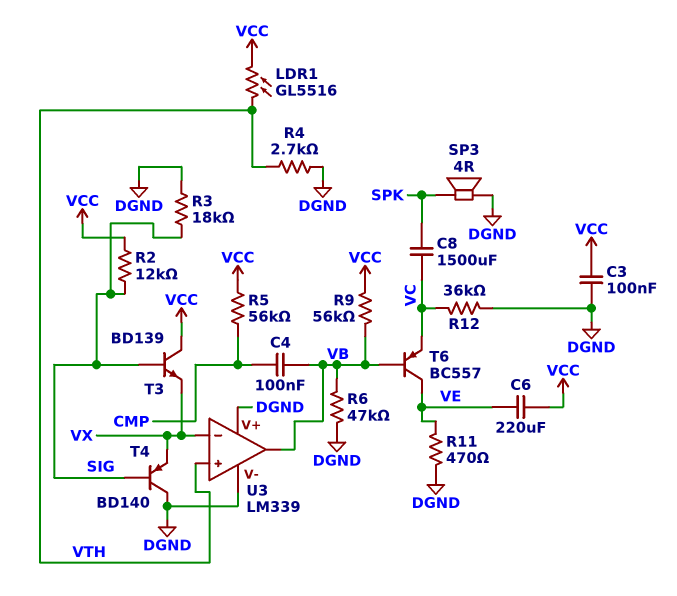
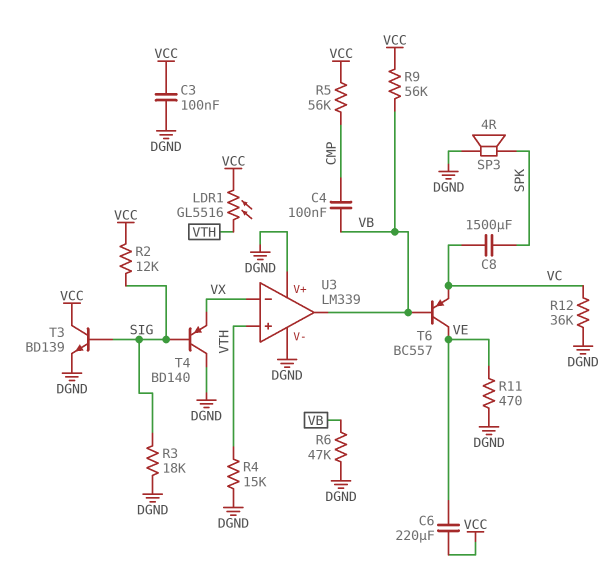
R4: 2.7k (DGND, VTH) -> 15k (DGND, VTH)
T3: NPN BD139 (B SIG, C VCC, E VX) -> NPN BD139 (B SIG, C VCC, E DGND)

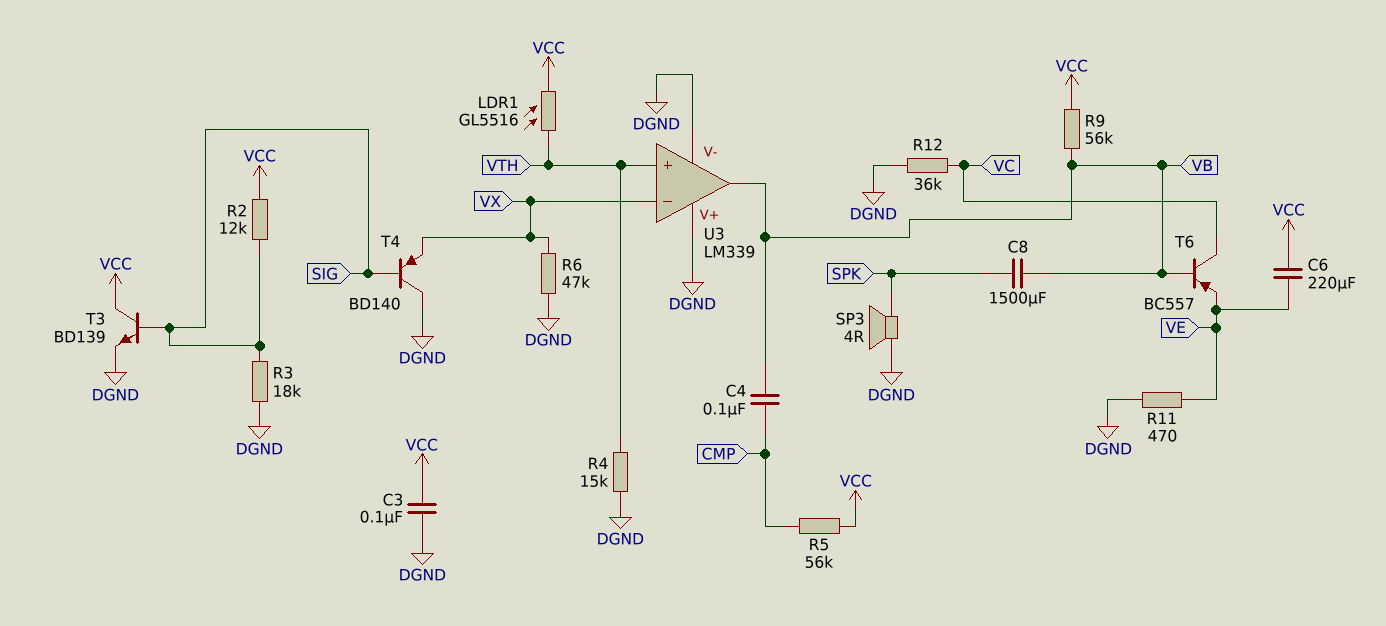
C8: 1500uF (SPK, VC) -> 1500uF (SPK, VB)
R6: 47k (DGND, VB) -> 47k (DGND, VX)
T6: PNP BC557 (B VB, C VE, E VC) -> PNP BC557 (B VB, C VC, E VE)

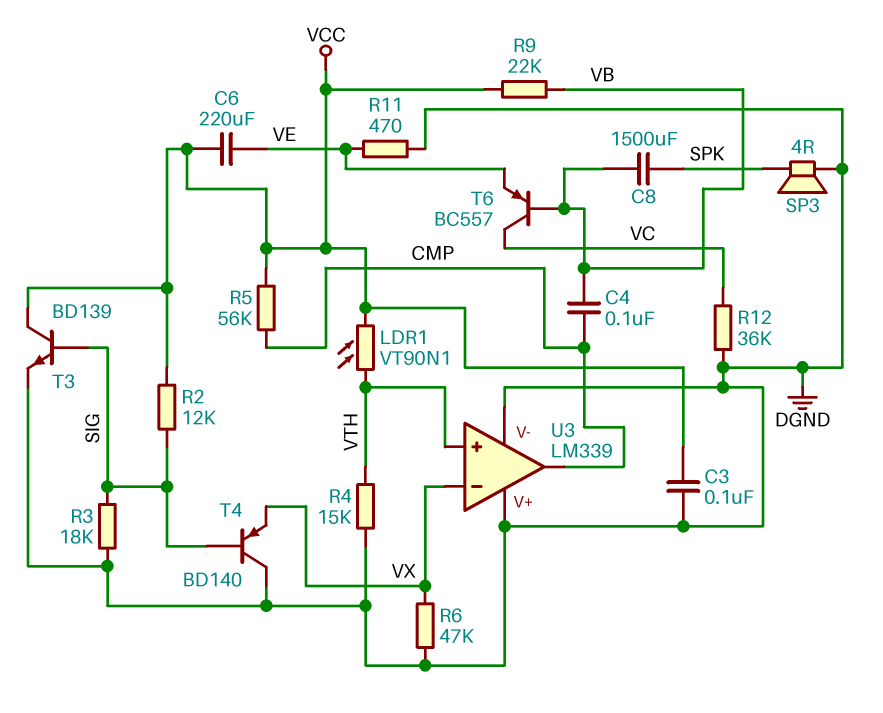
LDR1: GL5516 (VCC, VTH) -> VT90N1 (VCC, VTH)
R9: 56k (VB, VCC) -> 22k (VB, VCC)
U3 pin out: VB -> CMP

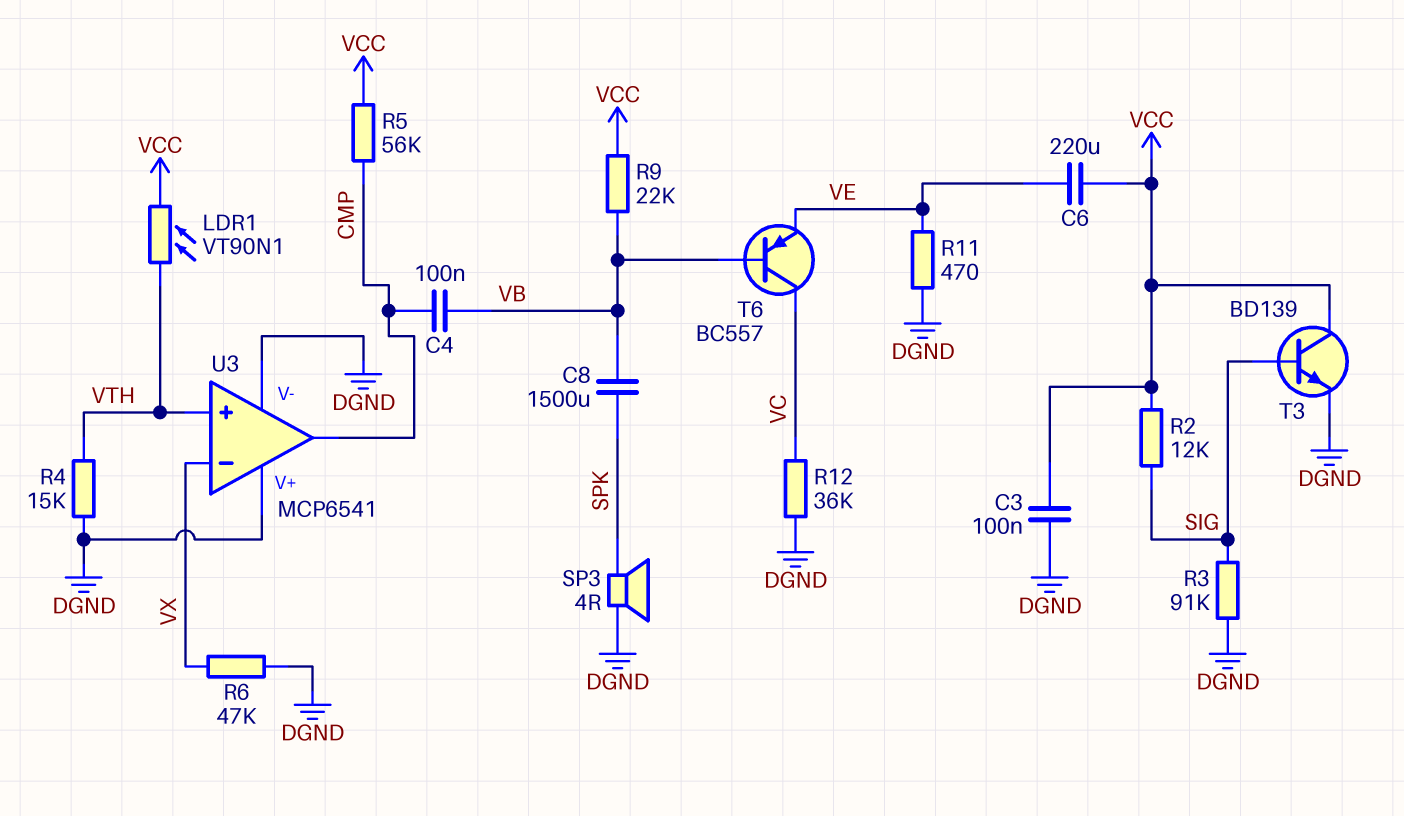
R3: 18k (DGND, SIG) -> 91k (DGND, SIG)
T4: PNP BD140 (B SIG, C DGND, E VX) -> none
U3: LM339 -> MCP6541

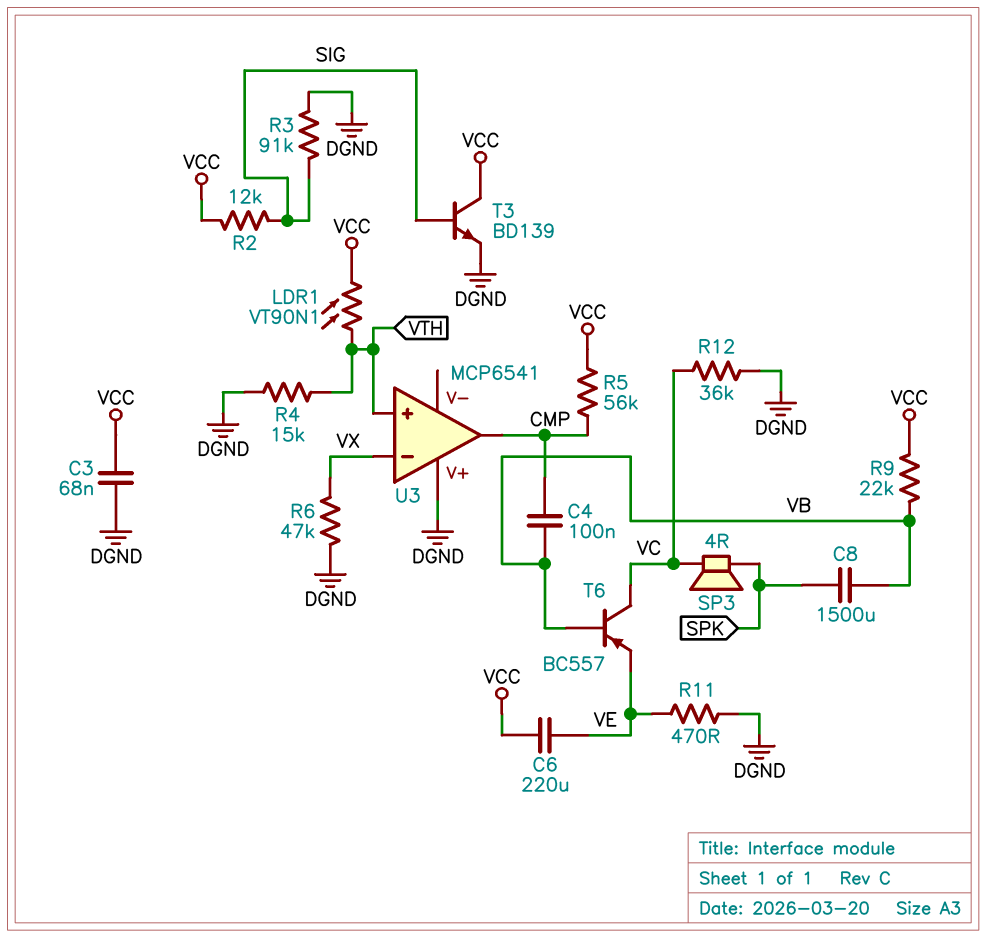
C3: 100nF (DGND, VCC) -> 68nF (DGND, VCC)
SP3: speaker 4R (DGND, SPK) -> speaker 4R (SPK, VC)
U3 pin V-: DGND -> none

